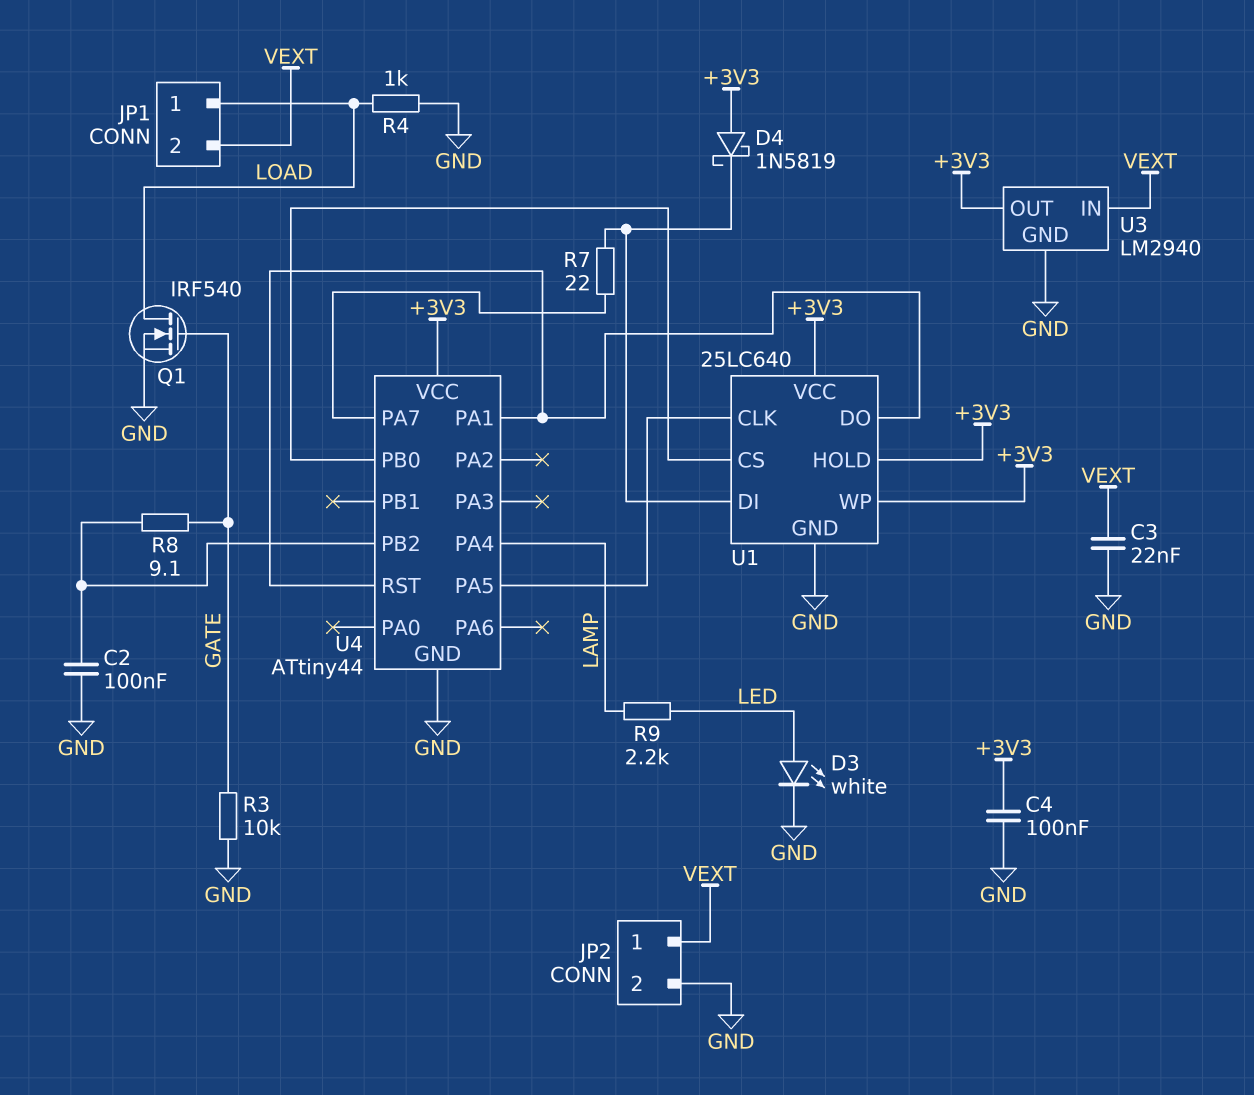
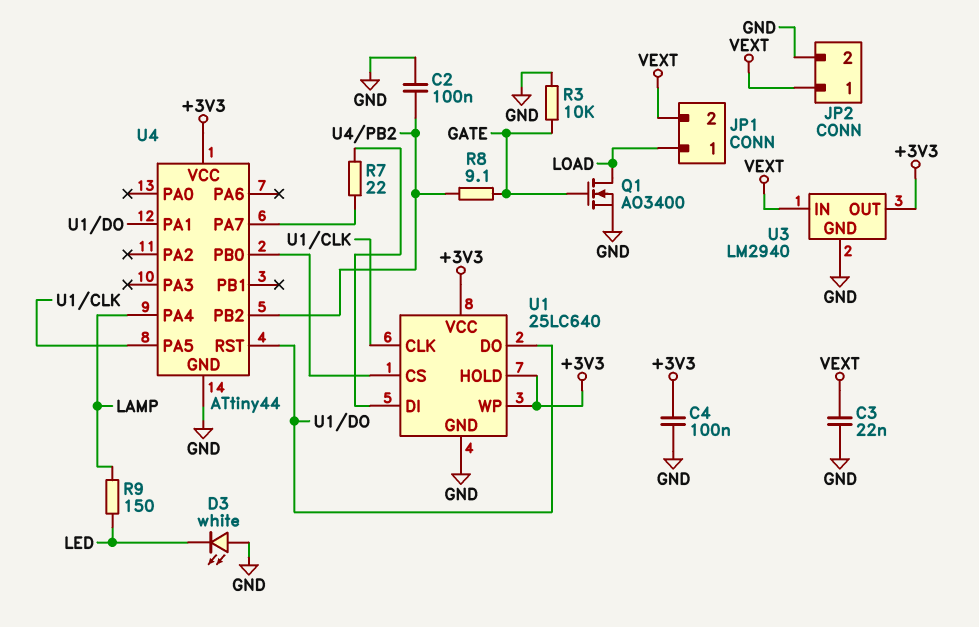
D3: LED white (A LED, K GND) -> LED white (A GND, K LED)
D4: schottky 1N5819 (A +3V3, K U1/DI) -> none
Q1: NMOS IRF540 (G GATE, D LOAD, S GND) -> NMOS AO3400 (G GATE, D LOAD, S GND)
R4: 1k (GND, LOAD) -> none
R9: 2.2k (LAMP, LED) -> 150 (LAMP, LED)

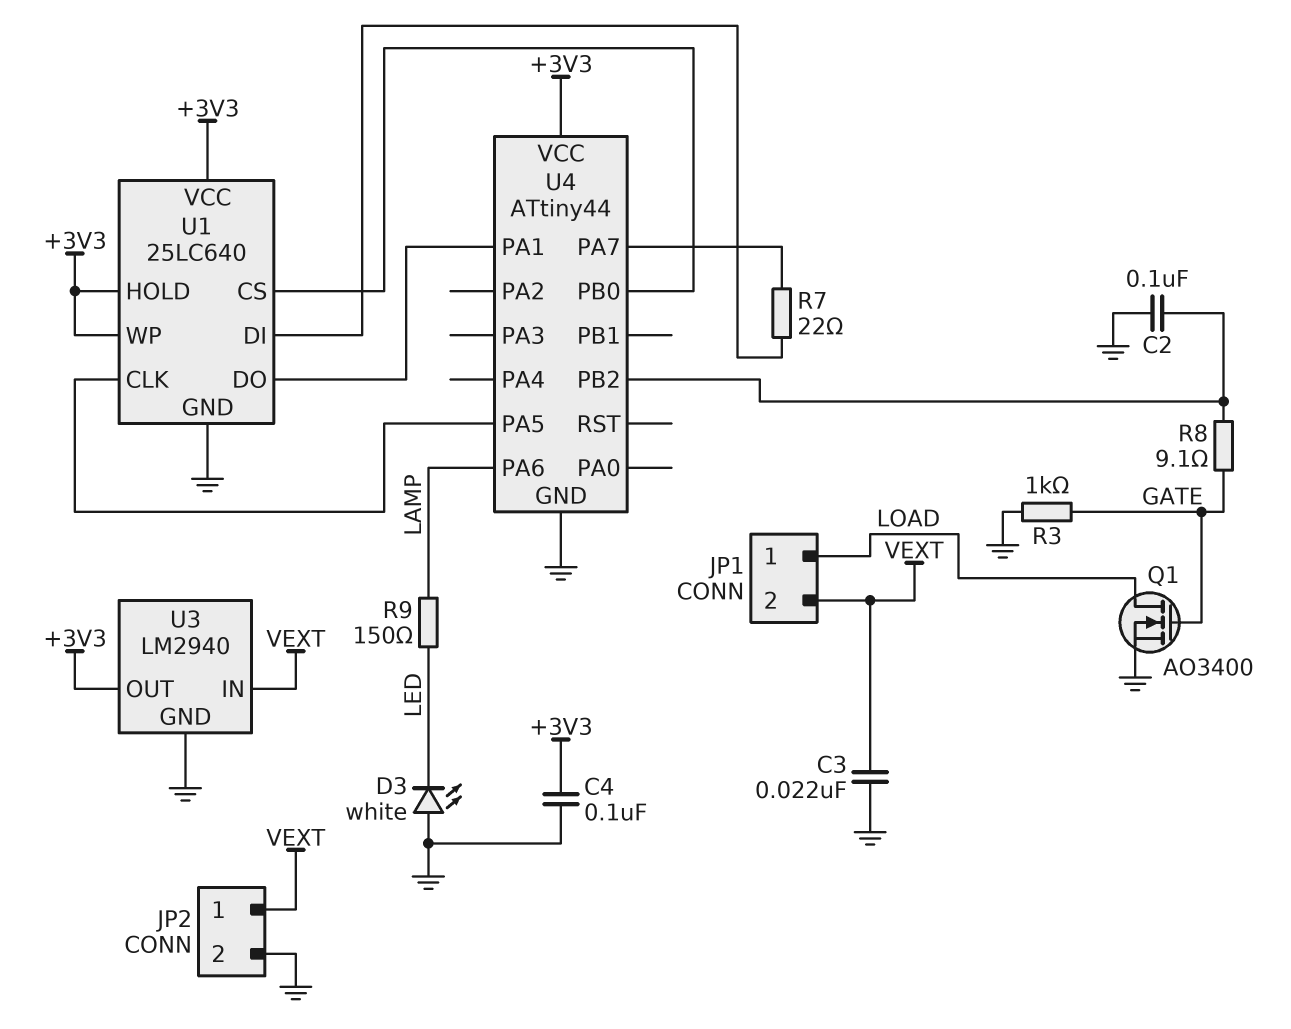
R3: 10k (GATE, GND) -> 1k (GATE, GND)
U4 pin PA4: LAMP -> none
U4 pin PA6: none -> LAMP
U4 pin RST: U1/DO -> none

